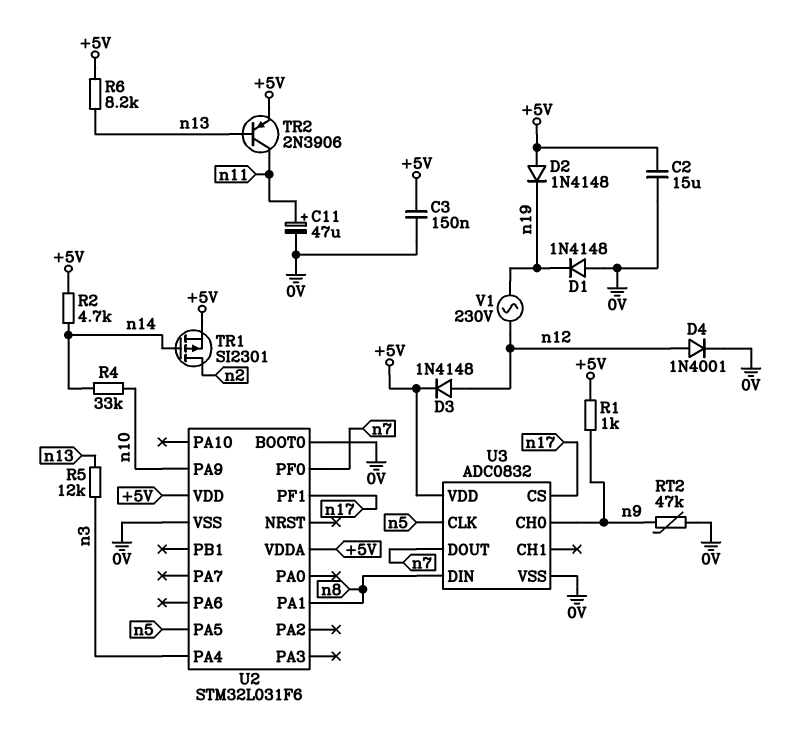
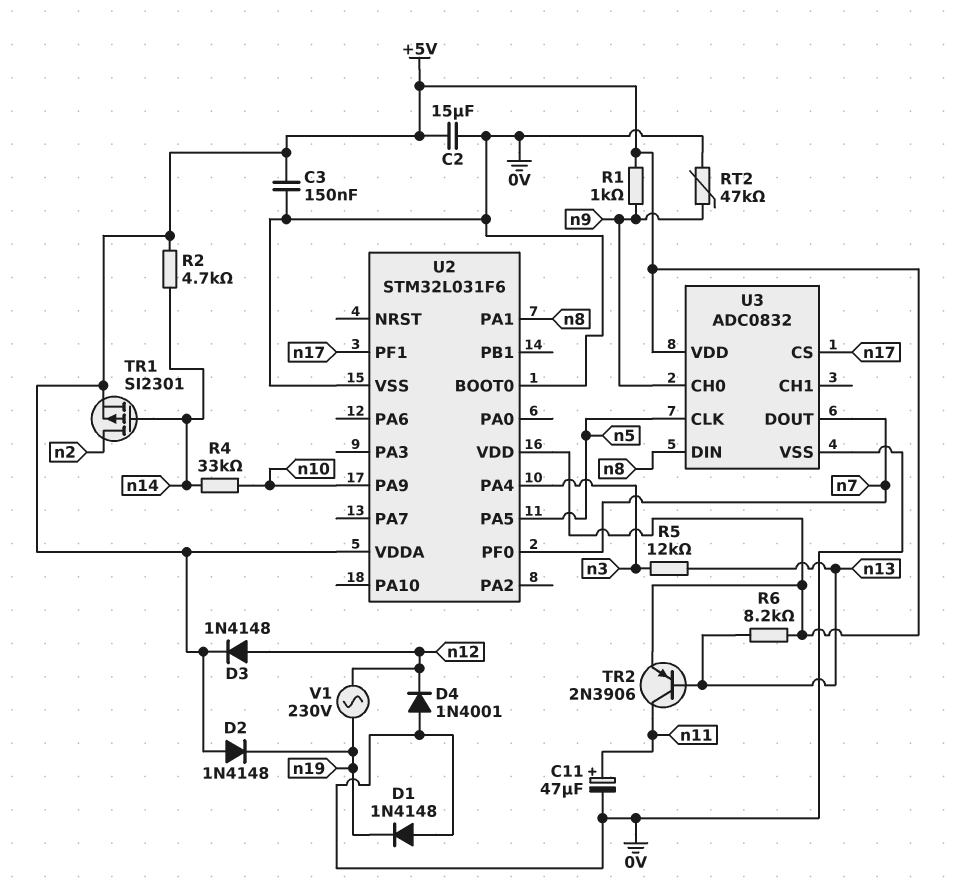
D4: diode 1N4001 (A n12, K 0V) -> diode 1N4001 (A 0V, K n12)

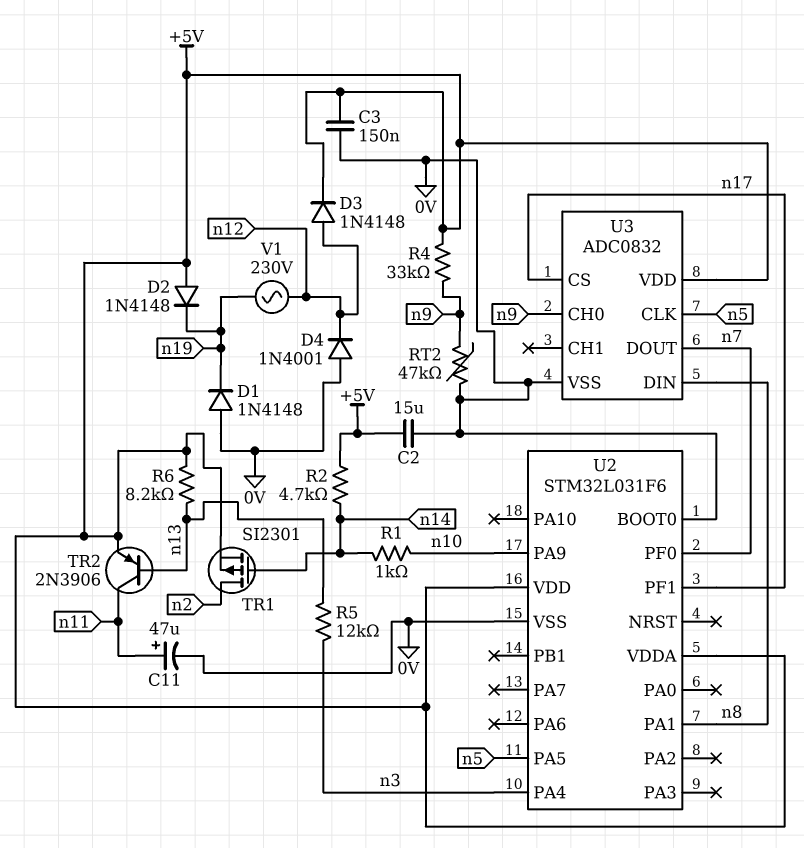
R1: 1k (+5V, n9) -> 1k (n10, n14)
R4: 33k (n10, n14) -> 33k (+5V, n9)

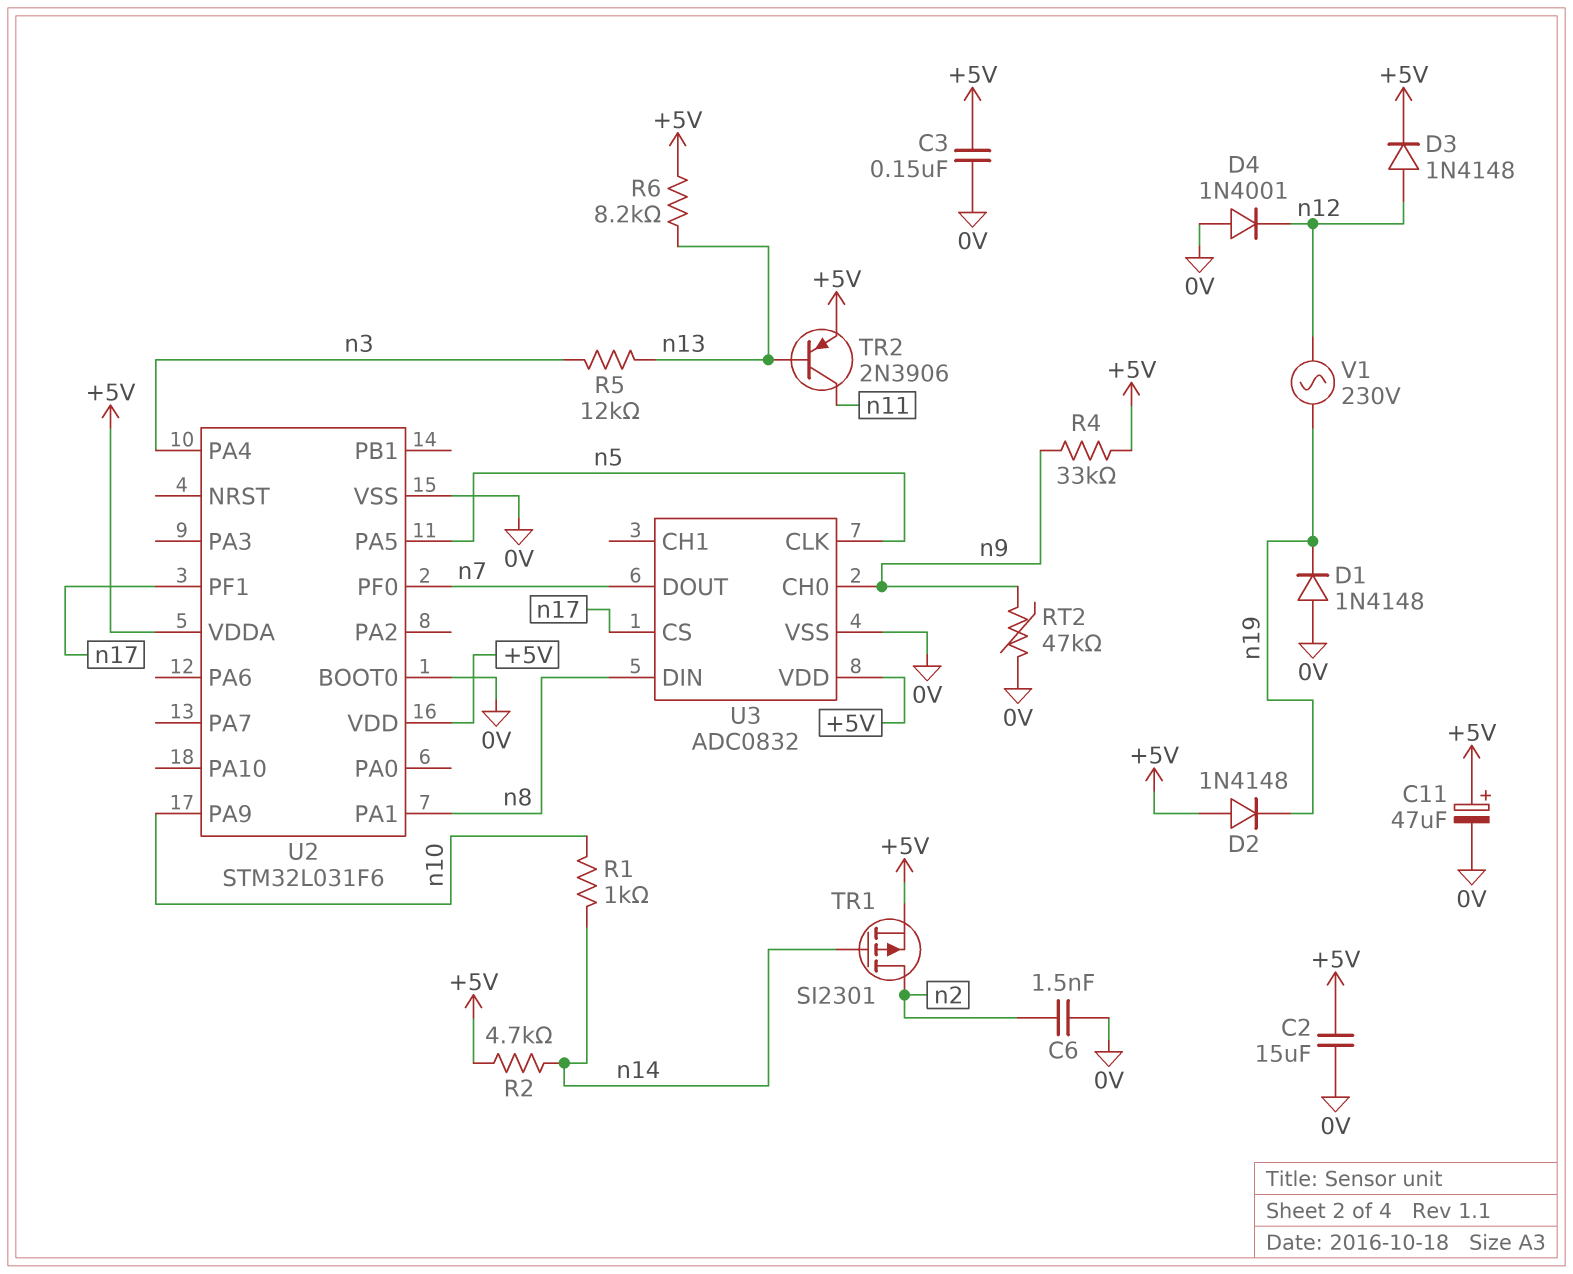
C6: none -> 1.5nF (0V, n2)
C11: 47uF (plus n11, minus 0V) -> 47uF (plus +5V, minus 0V)

